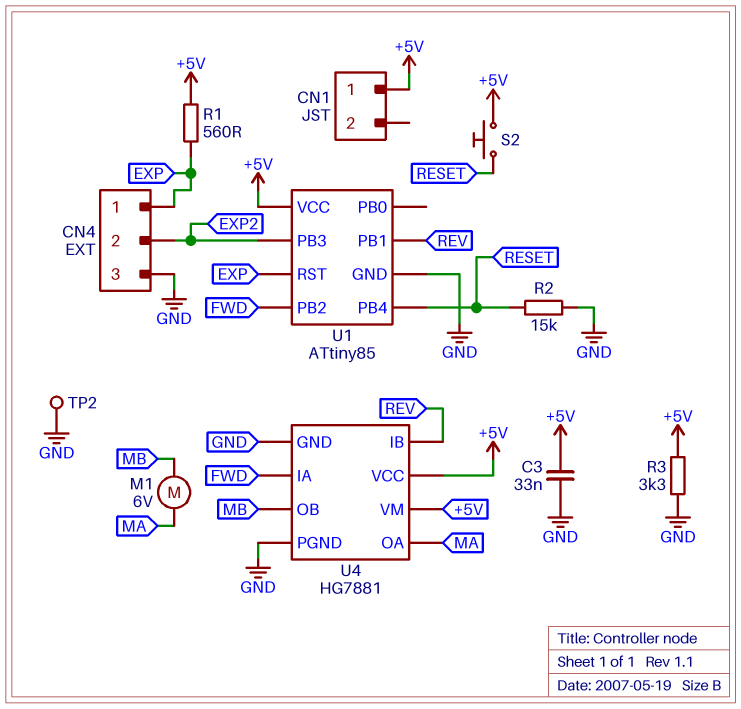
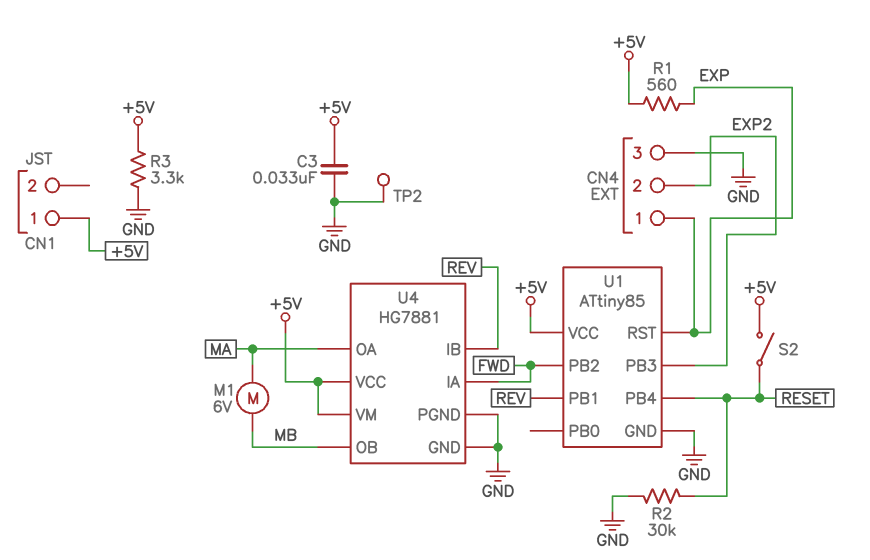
R2: 15k (GND, RESET) -> 30k (GND, RESET)
S2: button (+5V, RESET) -> switch (+5V, RESET)

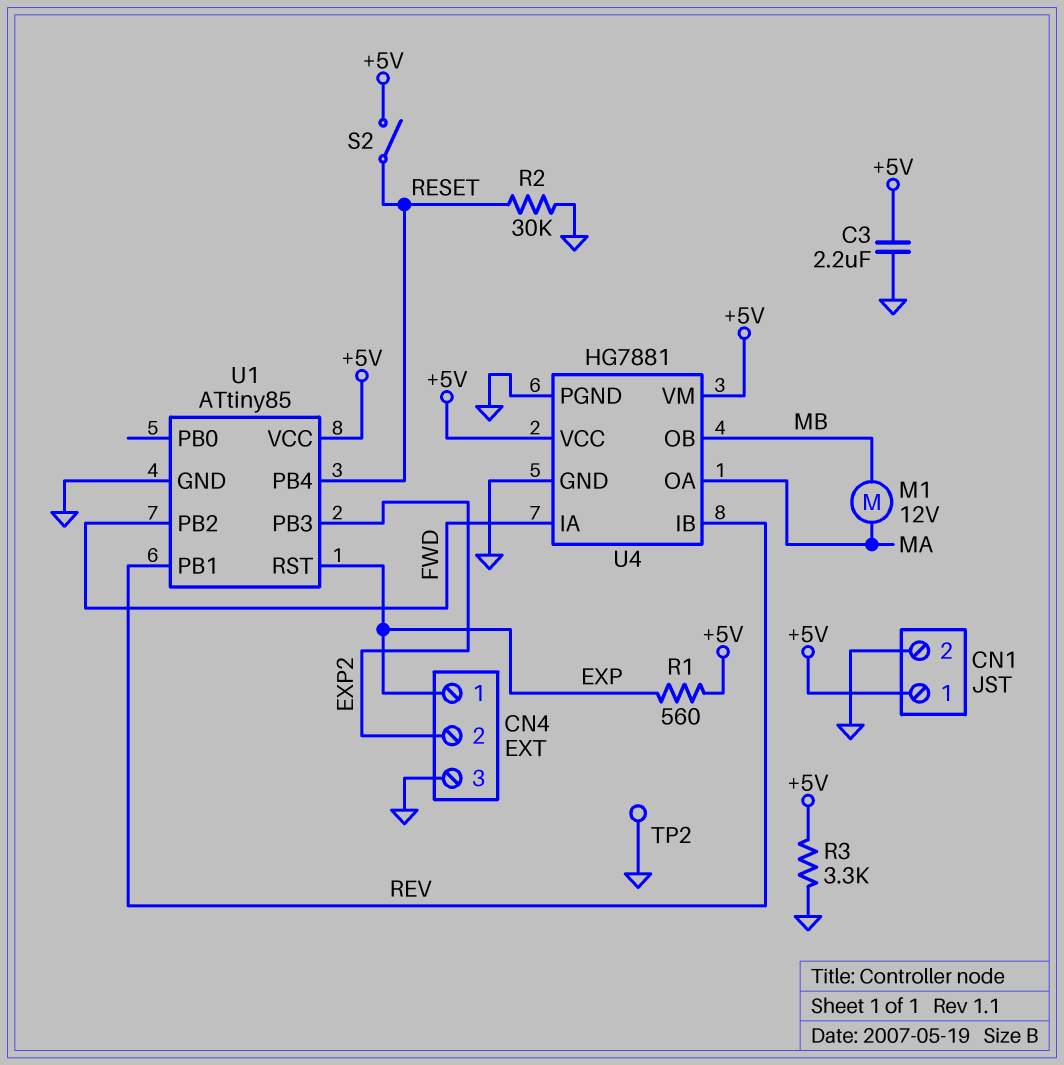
C3: 33nF (+5V, GND) -> 2.2uF (+5V, GND)
CN1 pin 2: none -> GND
M1: motor 6V (MA, MB) -> motor 12V (MA, MB)

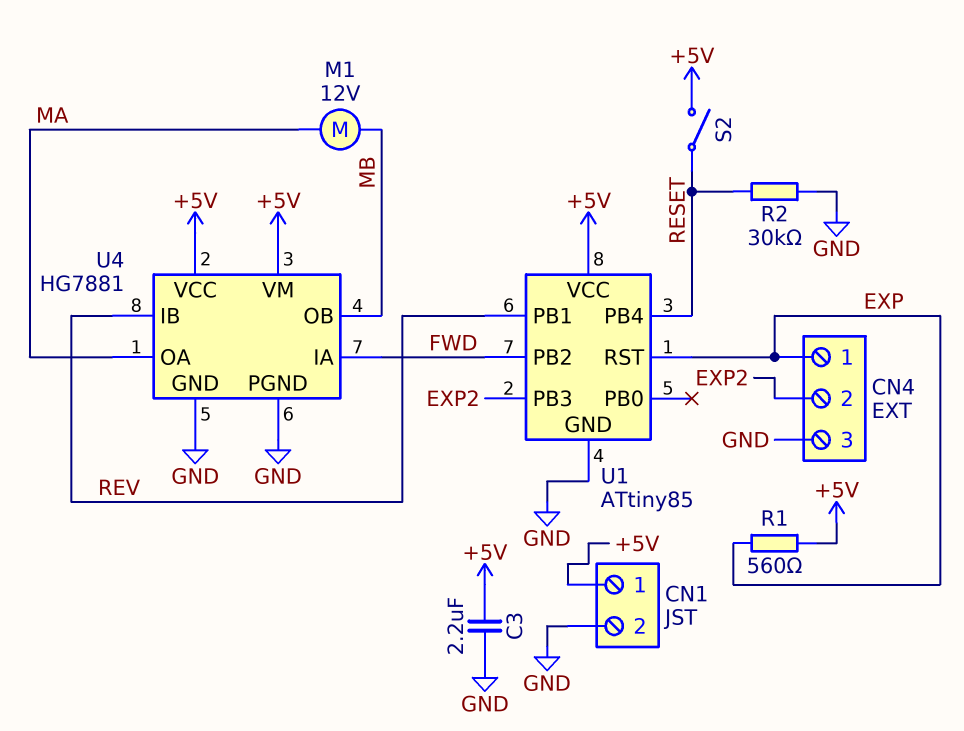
R3: 3.3k (+5V, GND) -> none
TP2: test point (GND) -> none

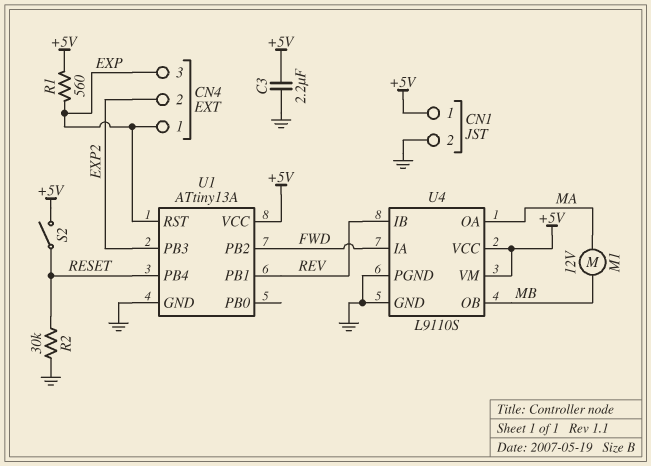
CN4 pin 3: GND -> EXP
U1: ATtiny85 -> ATtiny13A
U4: HG7881 -> L9110S

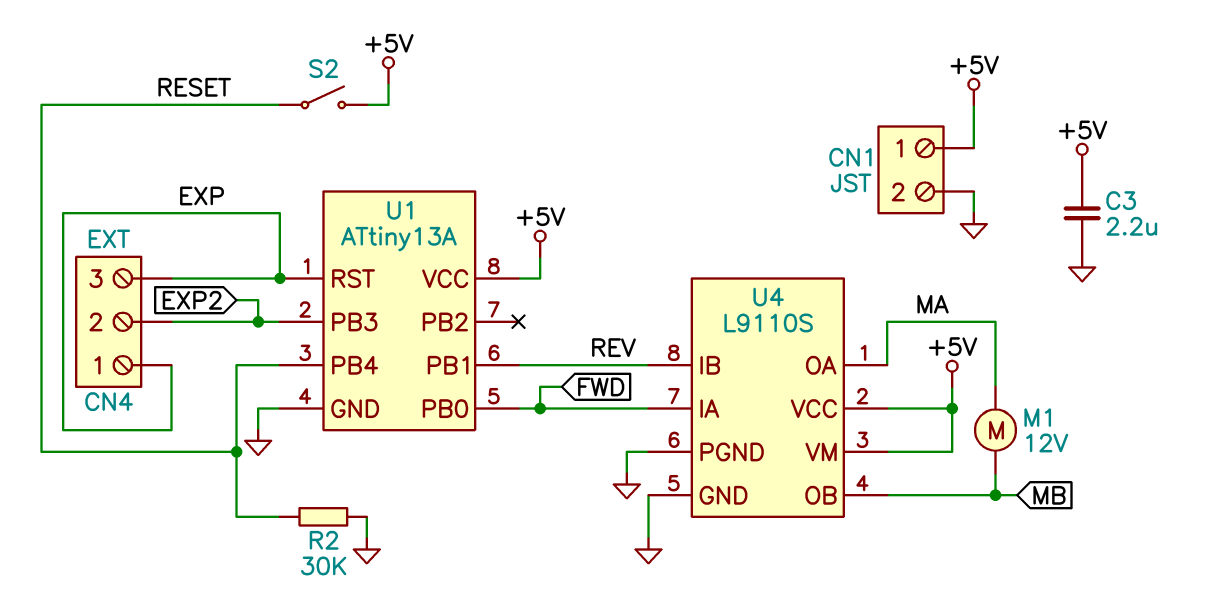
R1: 560 (+5V, EXP) -> none
U1 pin PB0: none -> FWD
U1 pin PB2: FWD -> none

